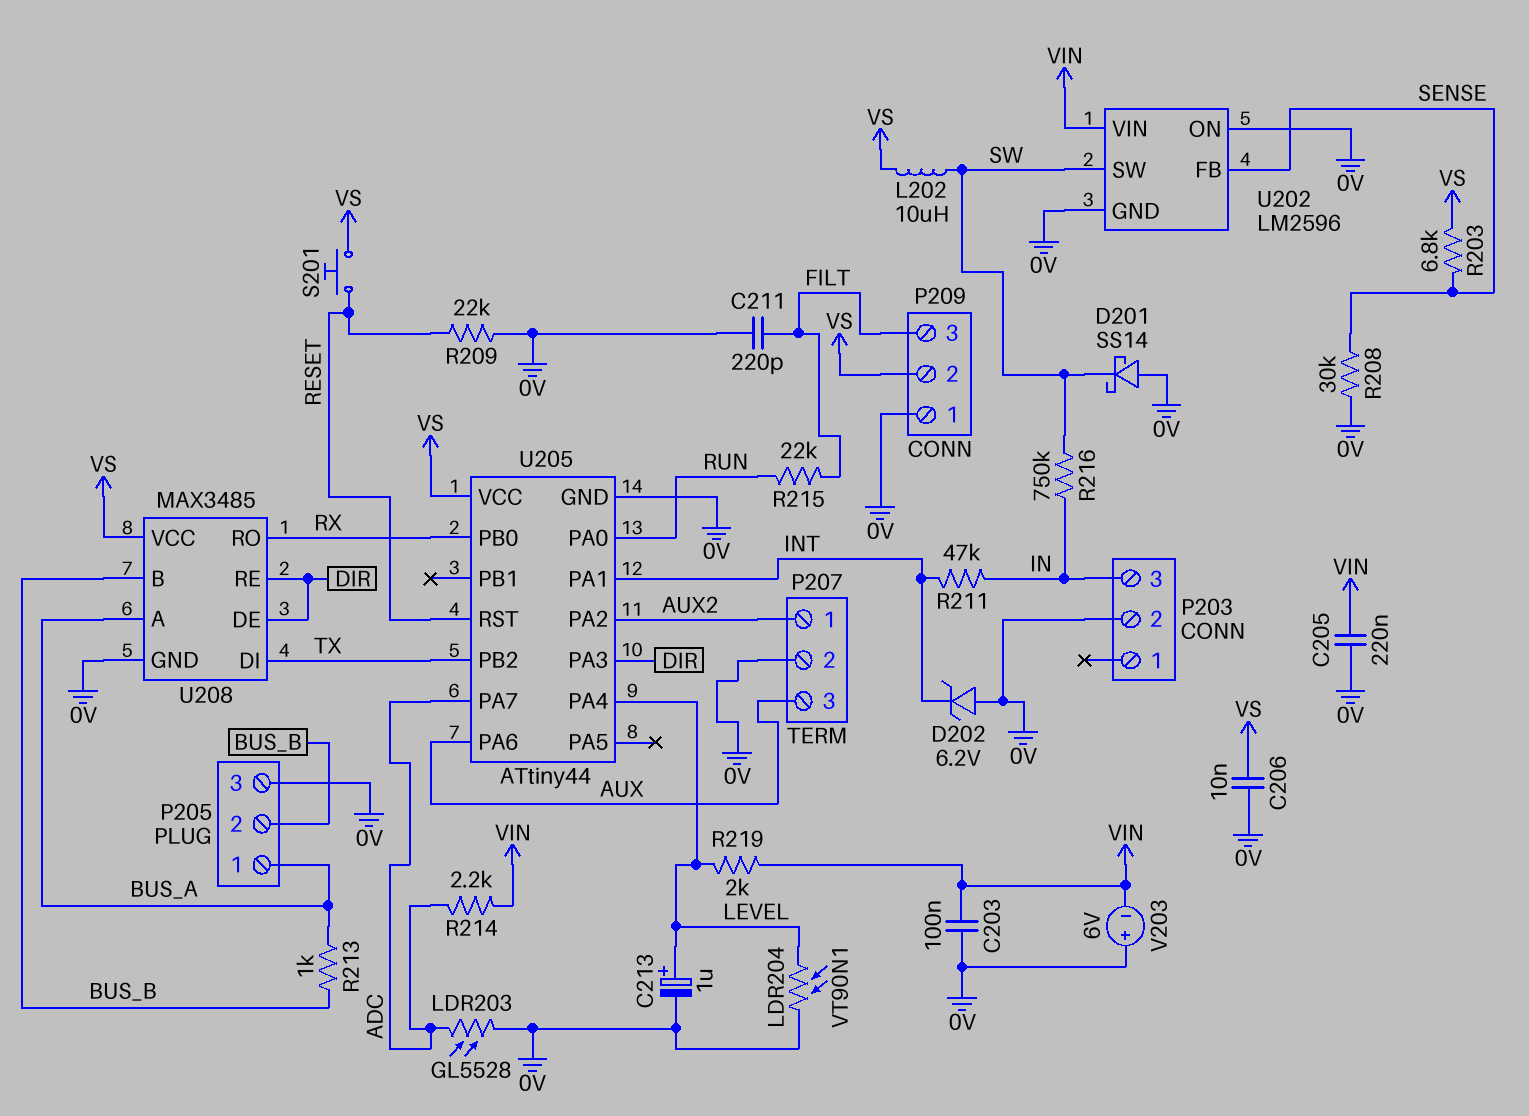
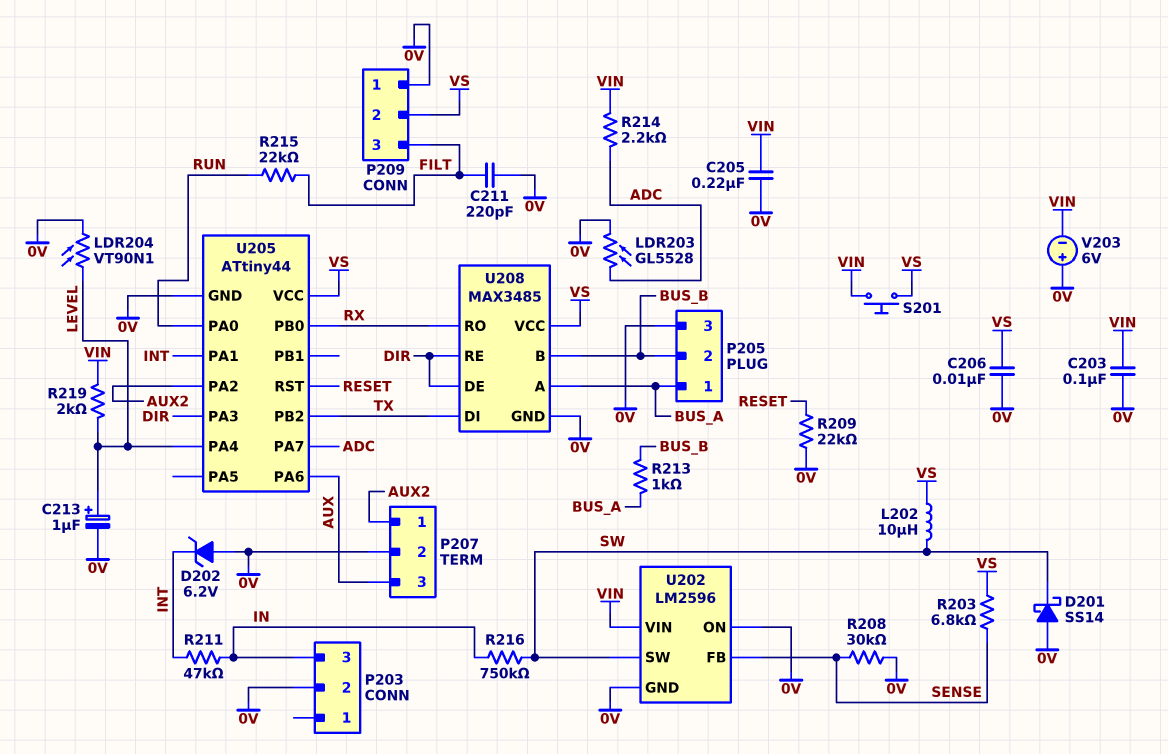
S201: button (RESET, VS) -> button (VIN, VS)

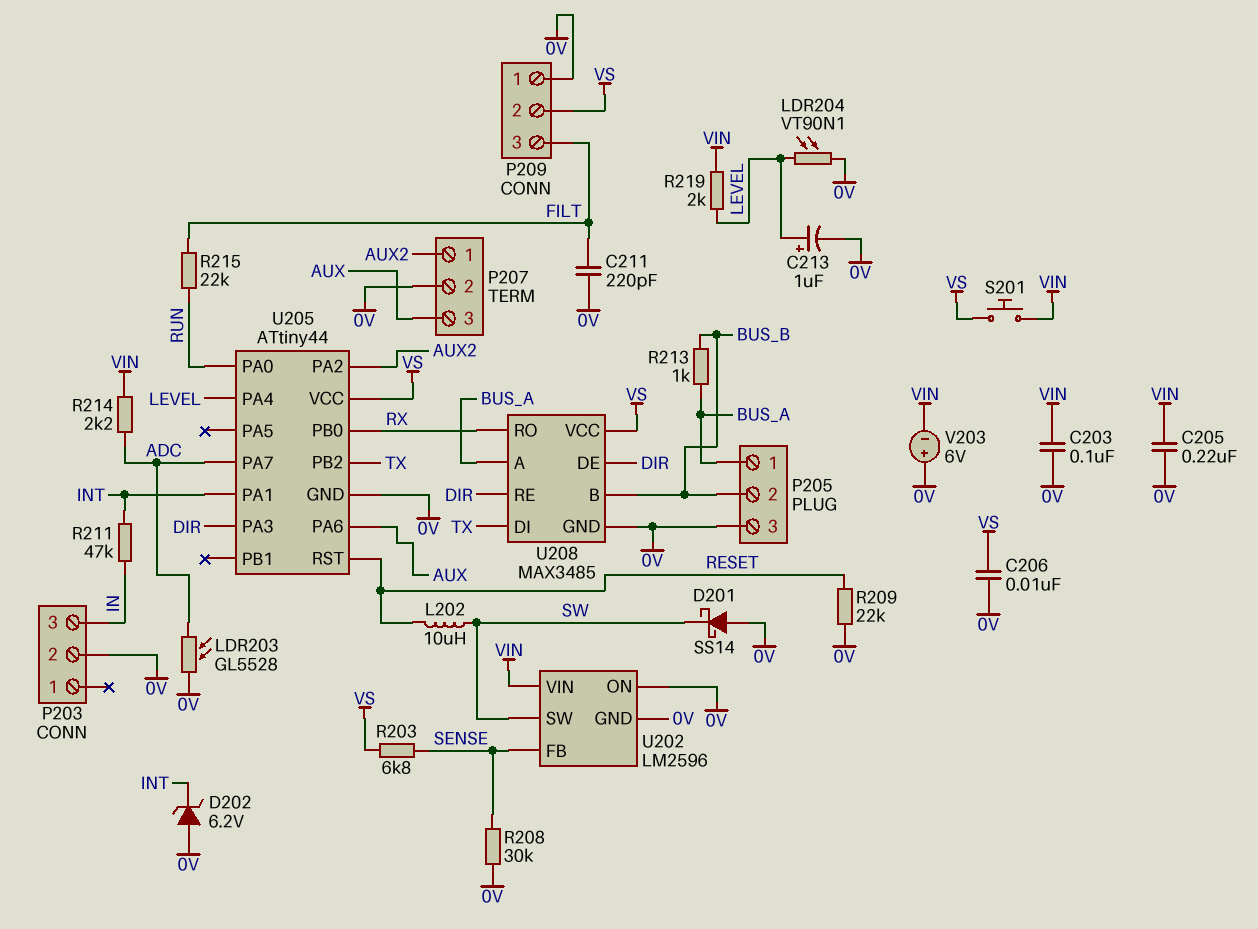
L202: 10uH (SW, VS) -> 10uH (RESET, SW)
R216: 750k (IN, SW) -> none

